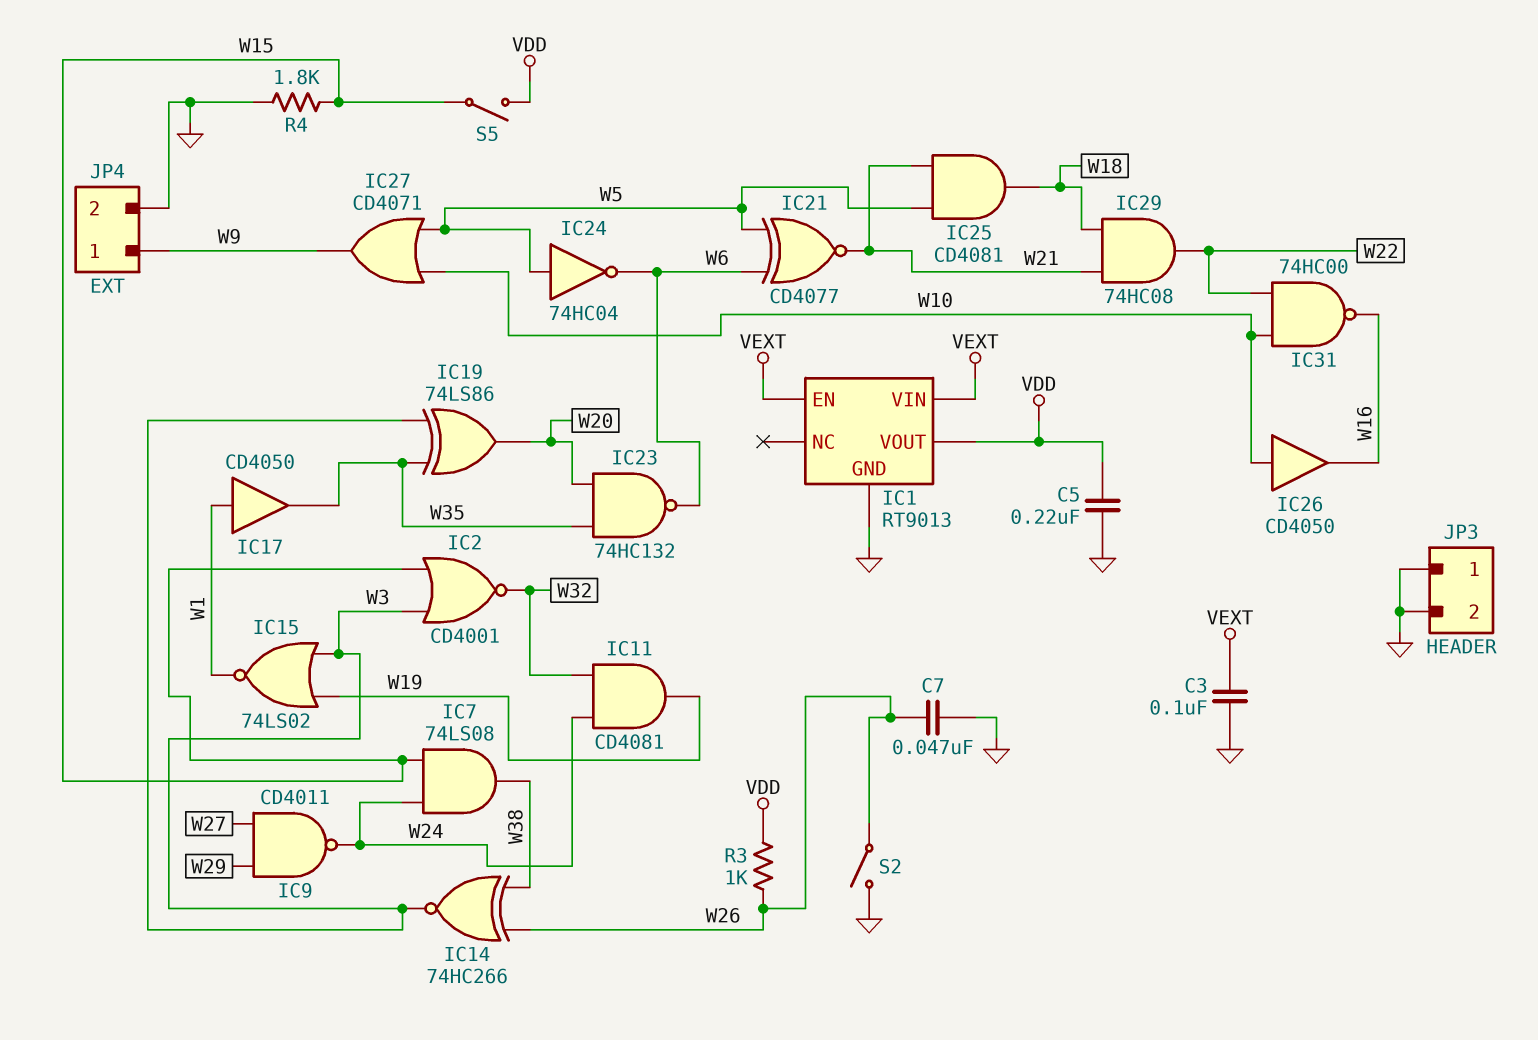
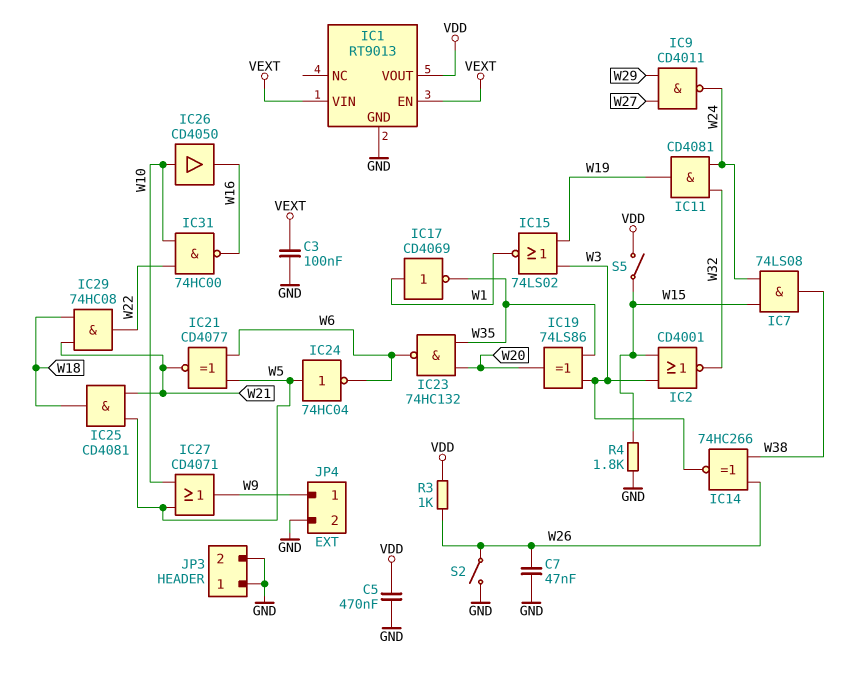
C5: 220nF (GND, VDD) -> 470nF (GND, VDD)
IC17: buffer CD4050 (in W1, out W35) -> NOT CD4069 (in W1, out W35)

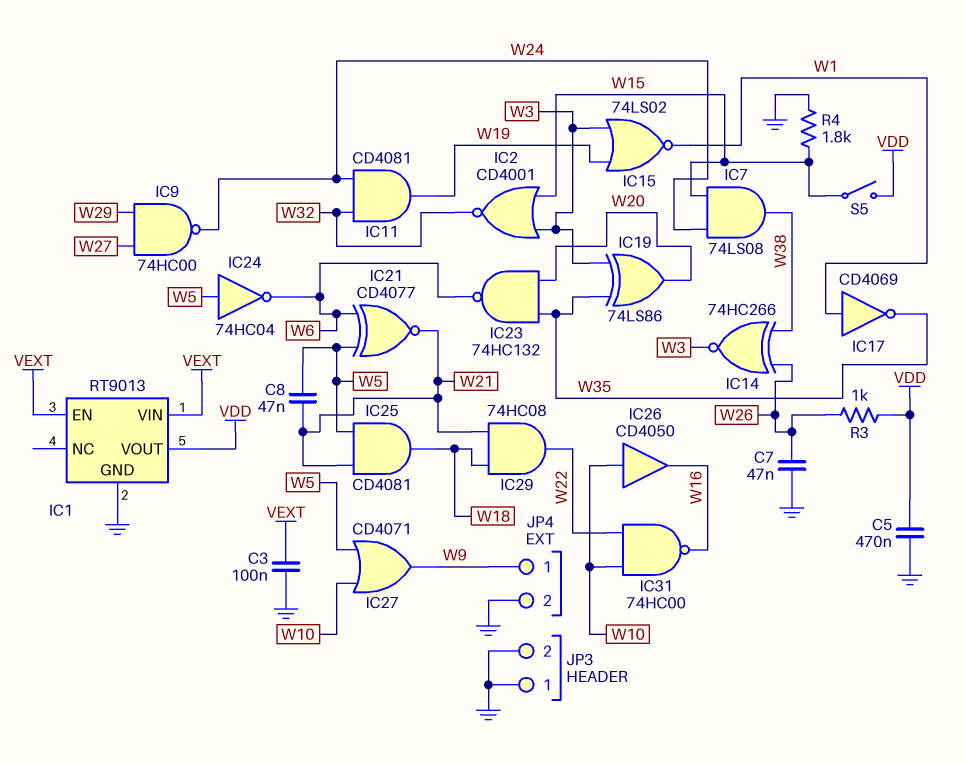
C8: none -> 47nF (W5, W21)
IC9: NAND CD4011 (in W27, in W29, out W24) -> NAND 74HC00 (in W27, in W29, out W24)
S2: switch (GND, W26) -> none

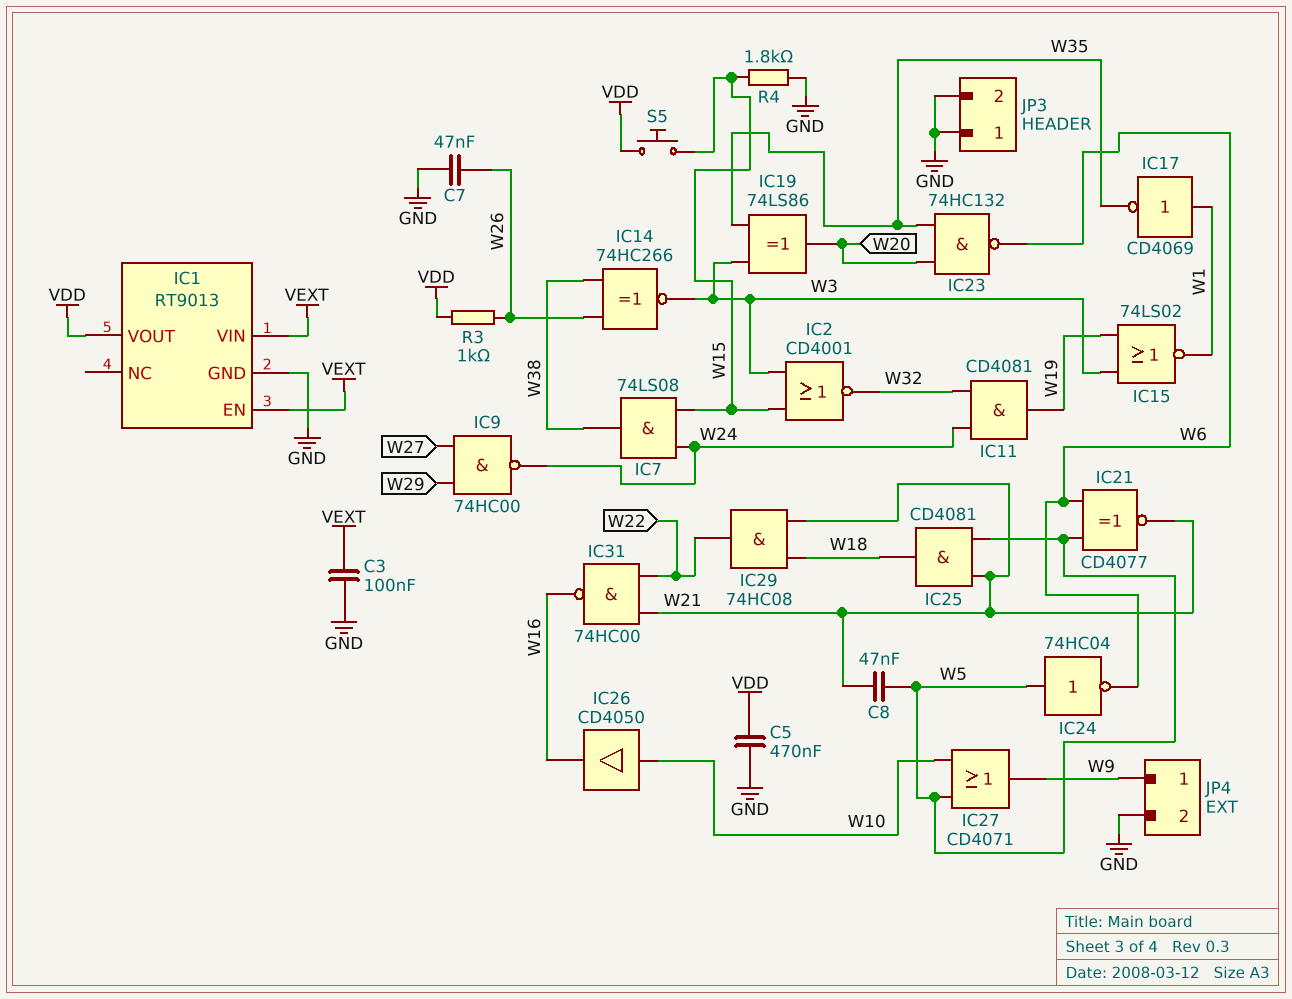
IC31: NAND 74HC00 (in W10, in W22, out W16) -> NAND 74HC00 (in W21, in W22, out W16)
S5: switch (VDD, W15) -> button (VDD, W15)

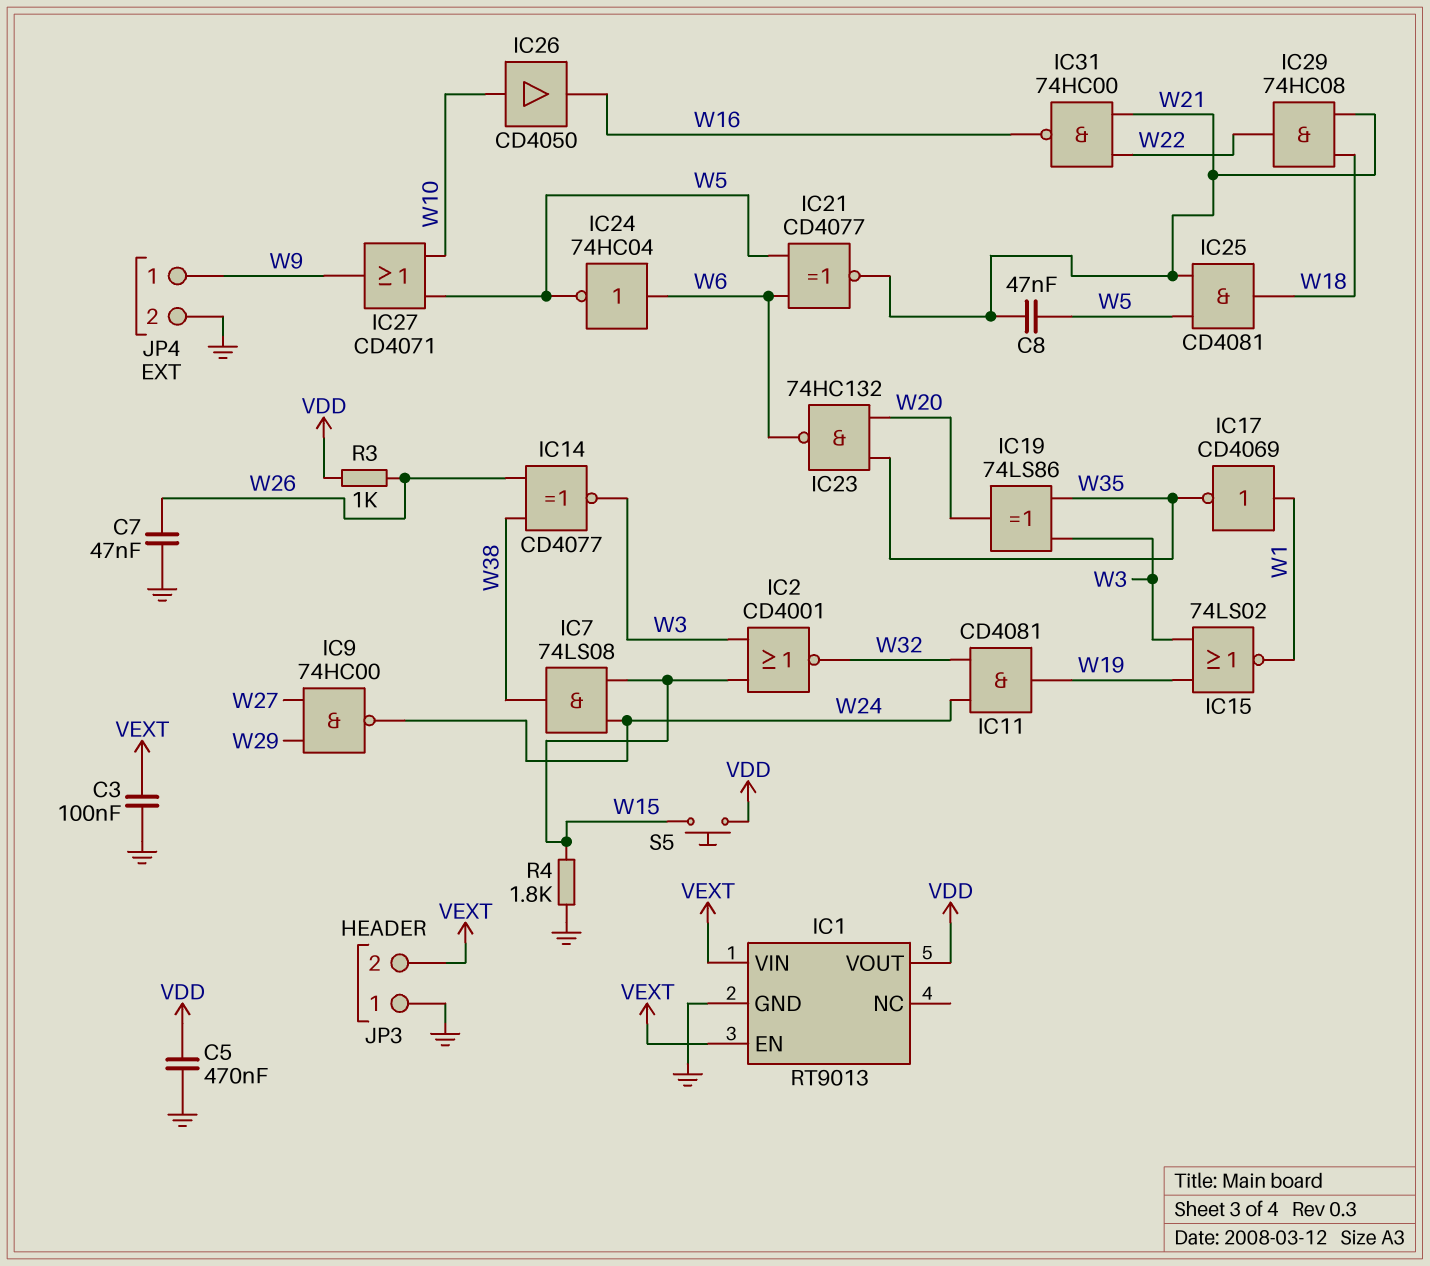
IC14: XNOR 74HC266 (in W26, in W38, out W3) -> XNOR CD4077 (in W26, in W38, out W3)
IC24: NOT 74HC04 (in W5, out W6) -> NOT 74HC04 (in W6, out W5)
JP3 pin 2: GND -> VEXT

